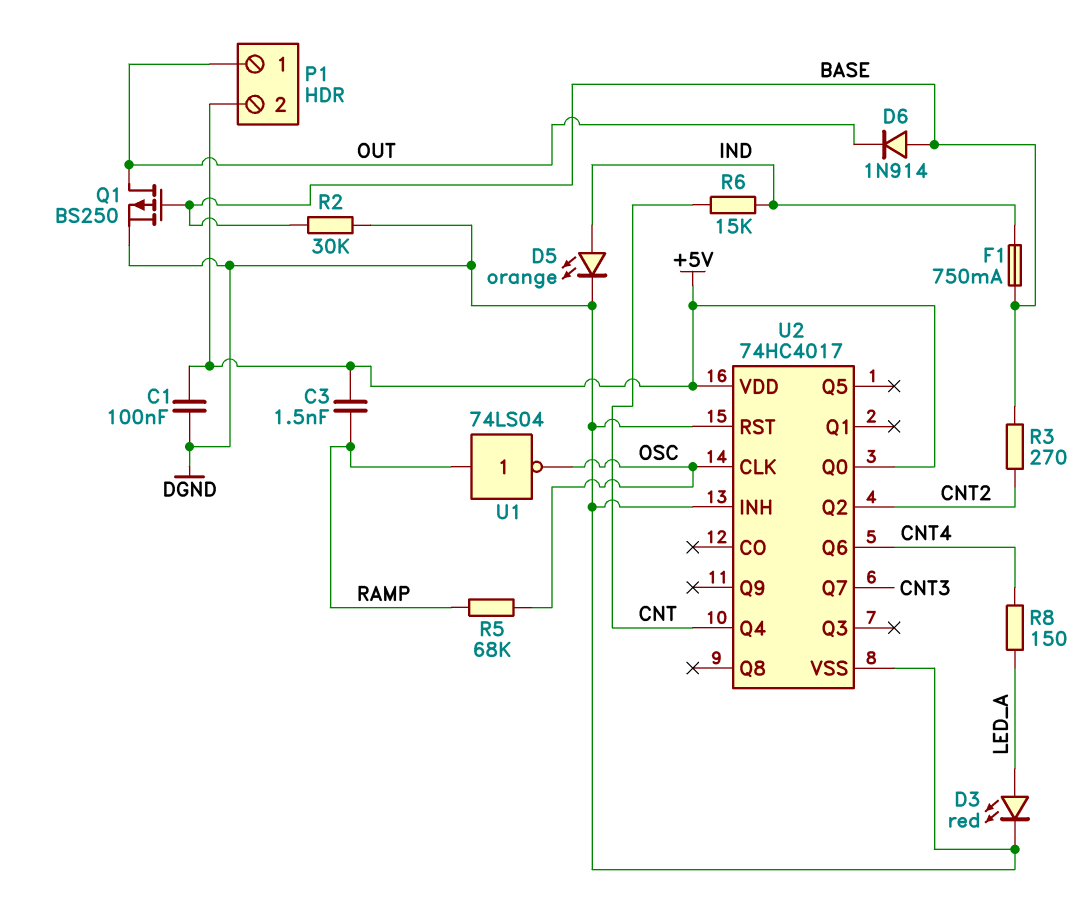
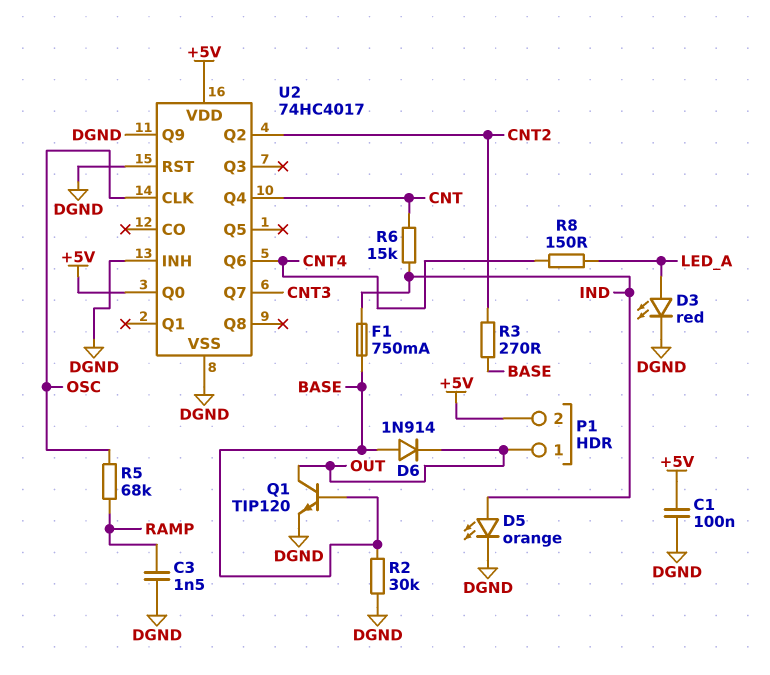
C3: 1.5nF (+5V, RAMP) -> 1.5nF (DGND, RAMP)
Q1: PMOS BS250 (G BASE, D OUT, S DGND) -> NPN TIP120 (B BASE, C OUT, E DGND)
U1: NOT 74LS04 (in RAMP, out OSC) -> none
U2 pin Q9: none -> DGND

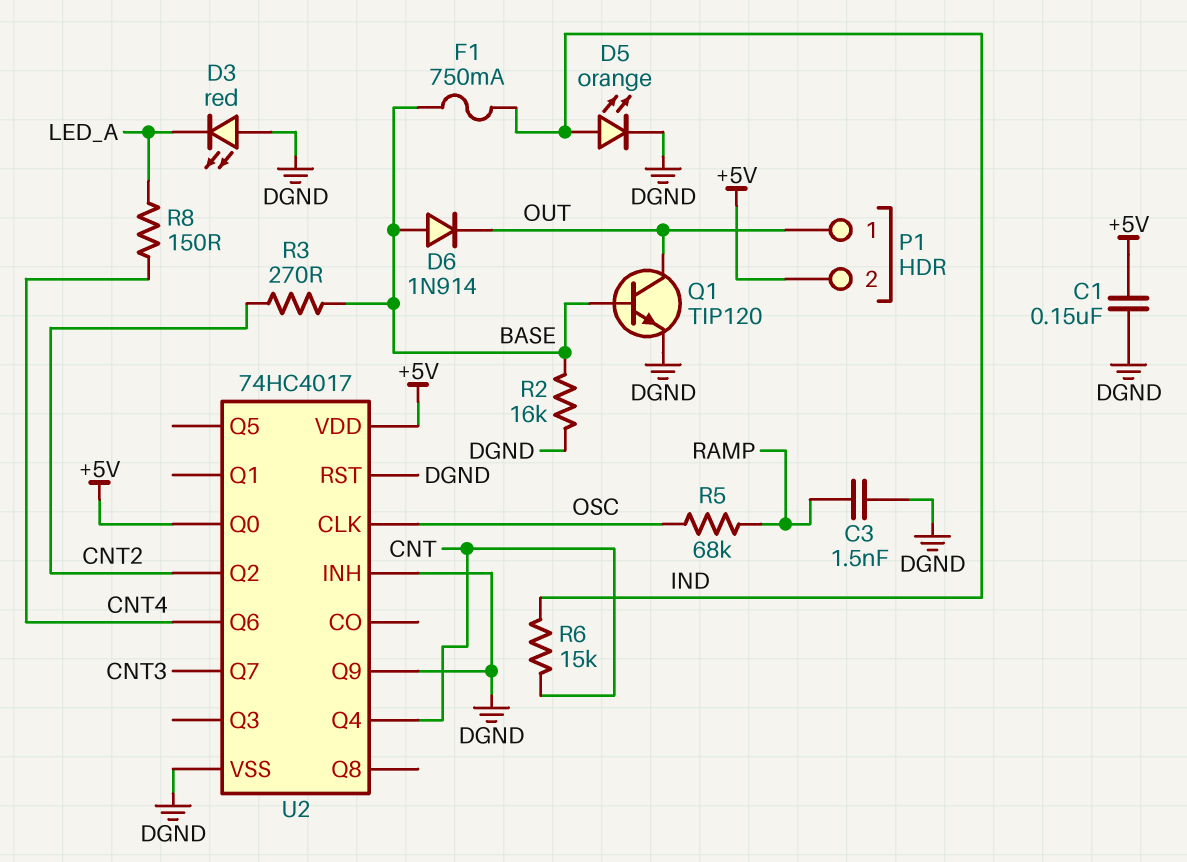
C1: 100nF (+5V, DGND) -> 150nF (+5V, DGND)
D3: LED red (A LED_A, K DGND) -> LED red (A DGND, K LED_A)
R2: 30k (BASE, DGND) -> 16k (BASE, DGND)

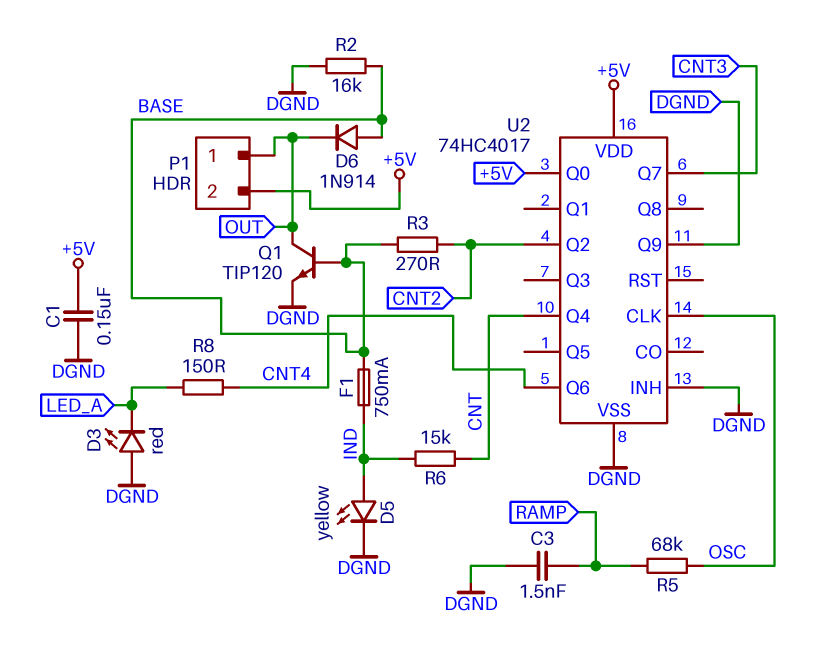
D5: LED orange (A IND, K DGND) -> LED yellow (A IND, K DGND)
U2 pin RST: DGND -> none

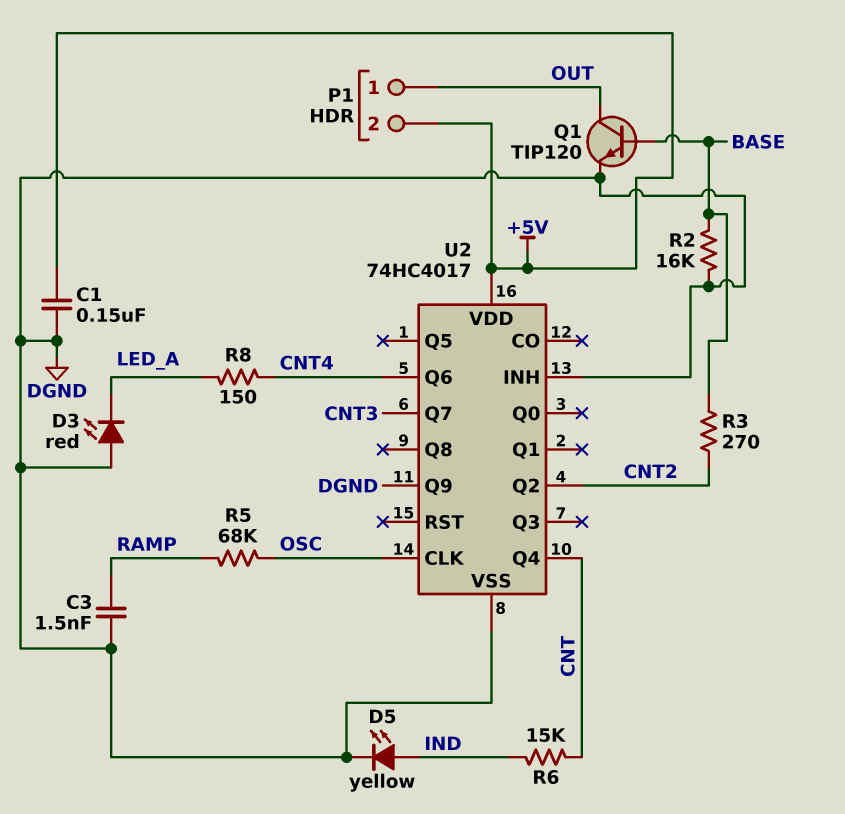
D6: diode 1N914 (A BASE, K OUT) -> none
F1: 750mA (BASE, IND) -> none
U2 pin Q0: +5V -> none

